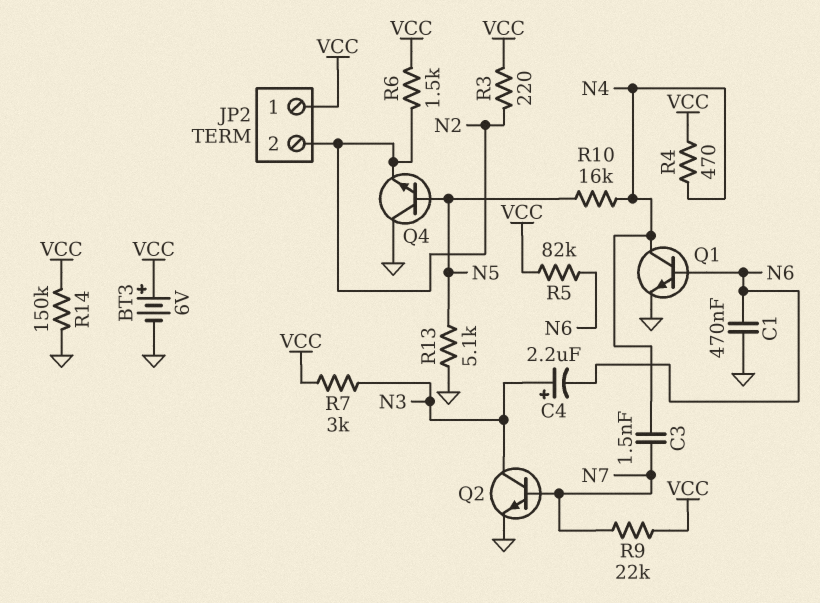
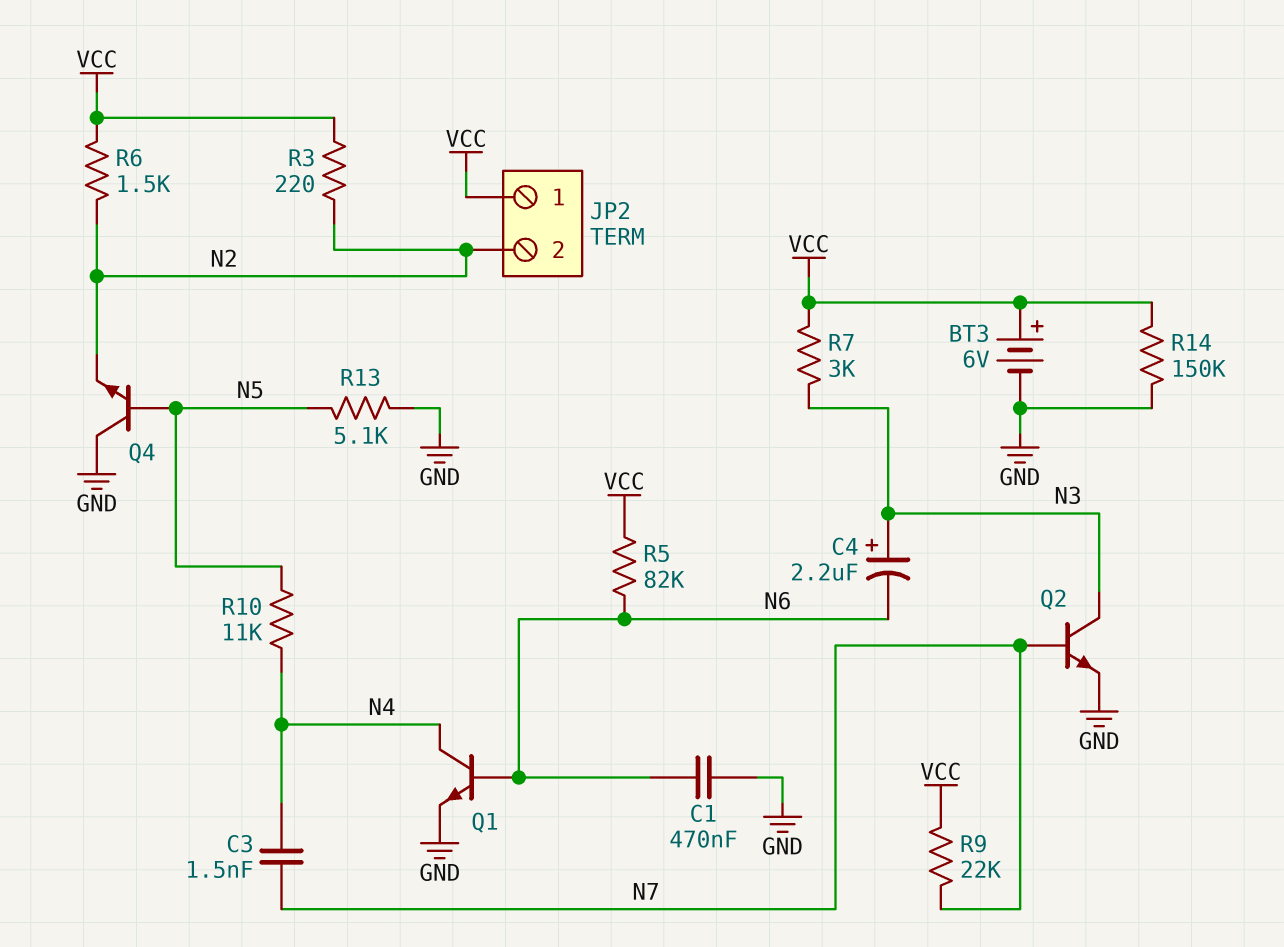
R4: 470 (N4, VCC) -> none
R10: 16k (N4, N5) -> 11k (N4, N5)

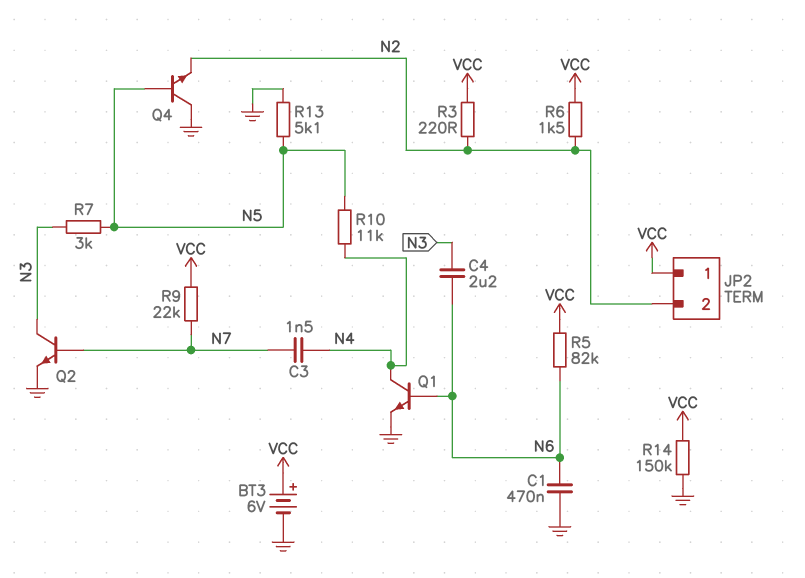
C4: 2.2uF (plus N3, minus N6) -> 2.2uF (N3, N6)
R7: 3k (N3, VCC) -> 3k (N3, N5)

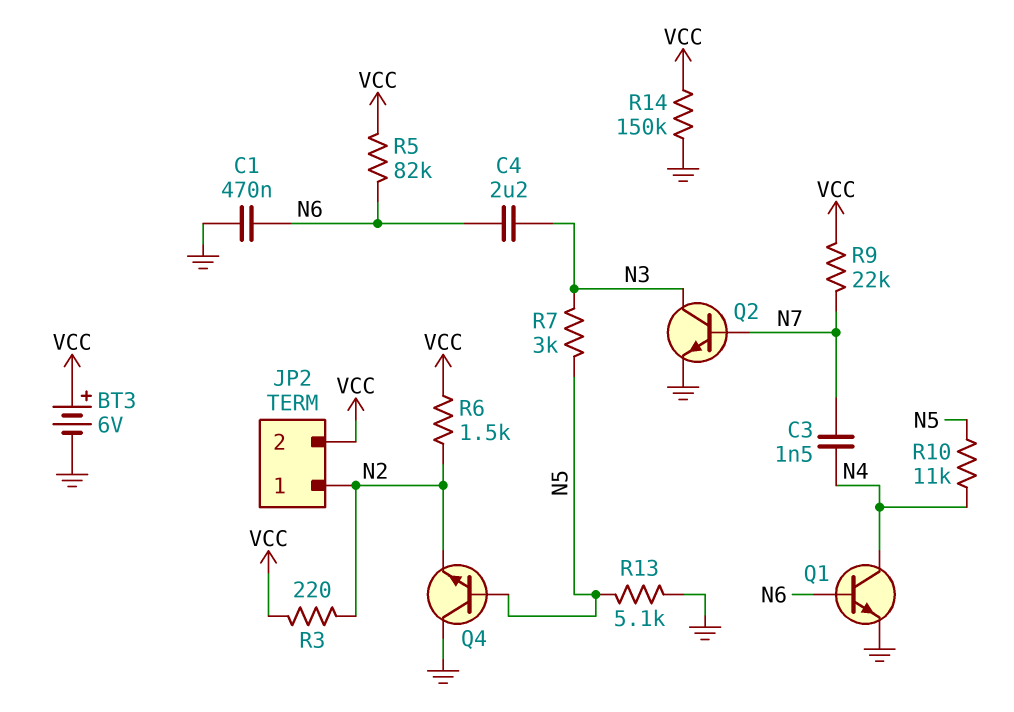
JP2 pin 1: VCC -> N2
JP2 pin 2: N2 -> VCC

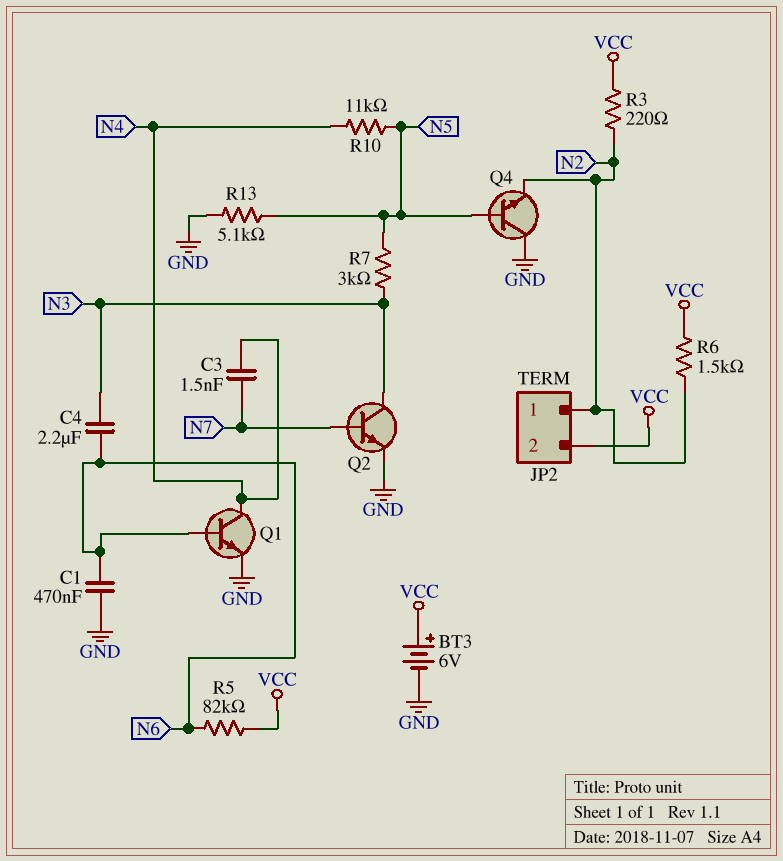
R9: 22k (N7, VCC) -> none
R14: 150k (GND, VCC) -> none

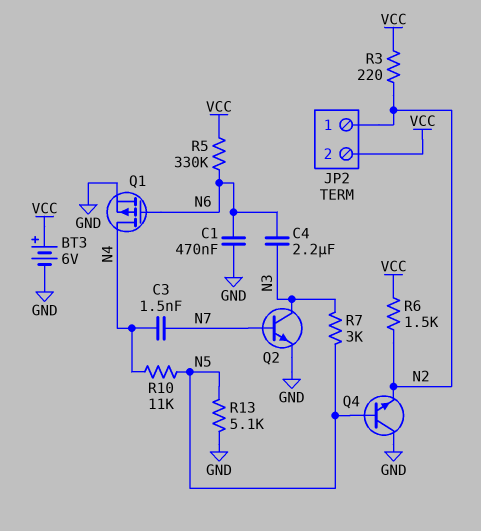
Q1: NPN (B N6, C N4, E GND) -> PMOS (G N6, D N4, S GND)
R5: 82k (N6, VCC) -> 330k (N6, VCC)

